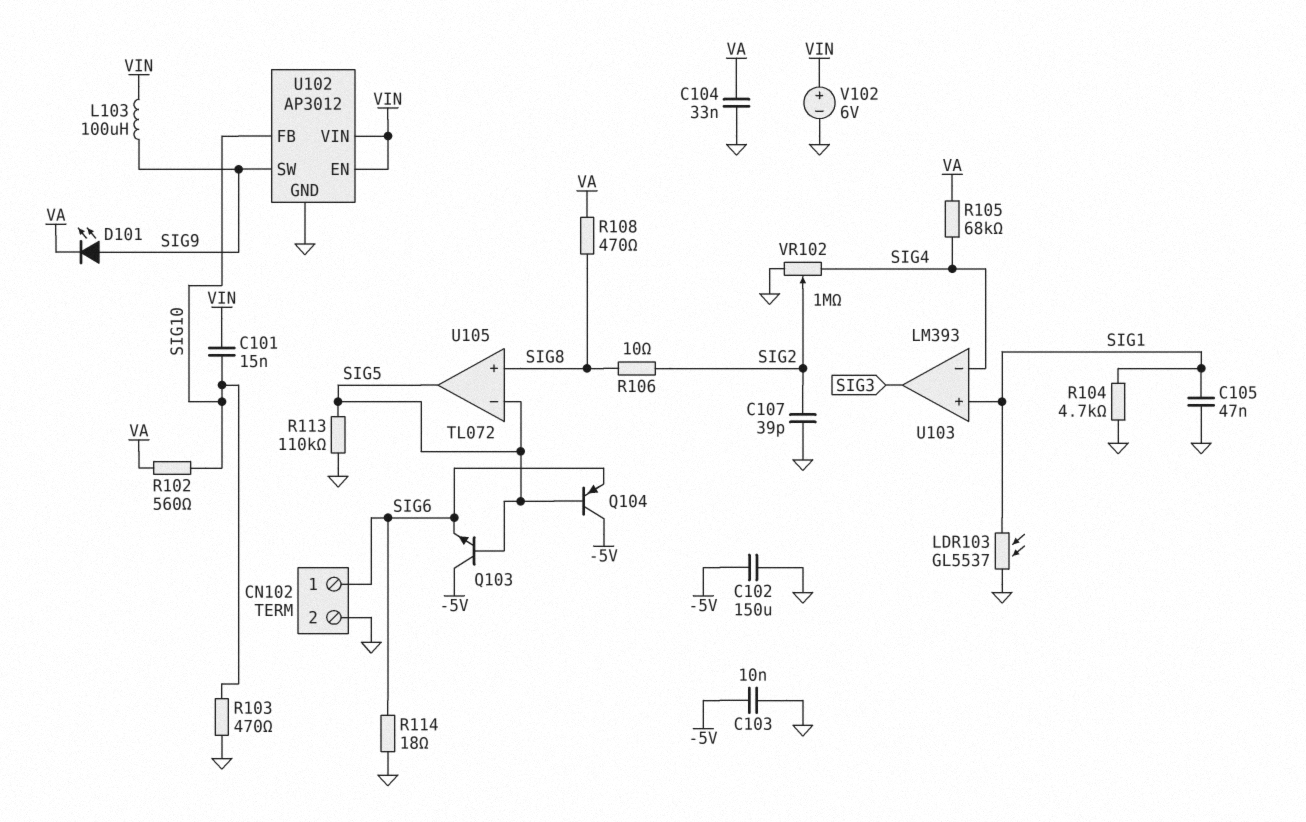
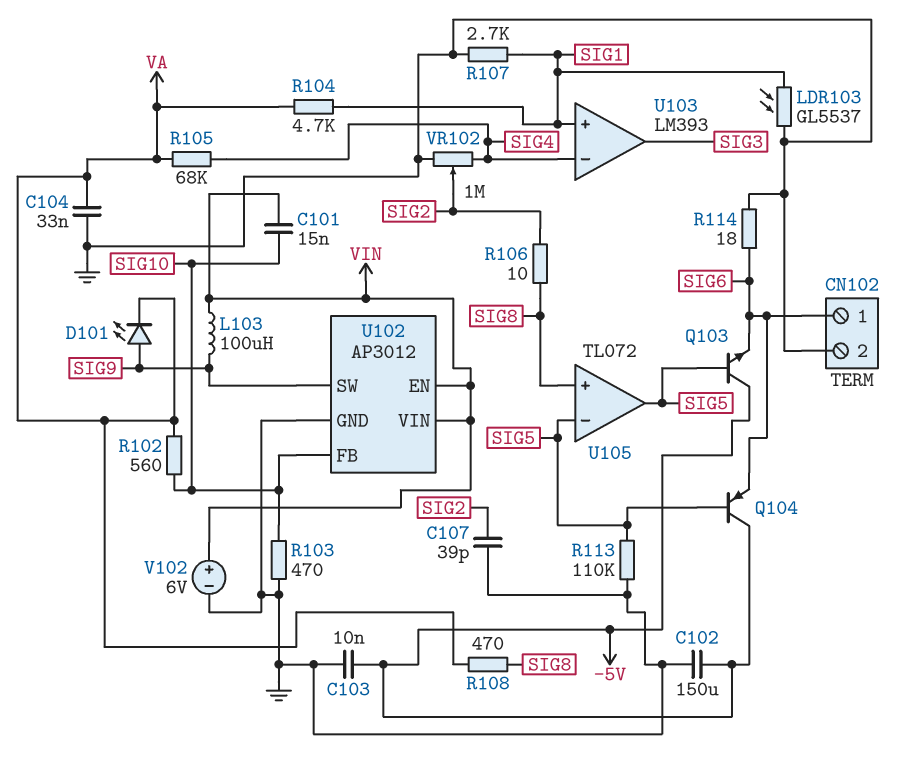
C105: 47nF (GND, SIG1) -> none
R104: 4.7k (GND, SIG1) -> 4.7k (SIG1, VA)
R107: none -> 2.7k (GND, SIG1)

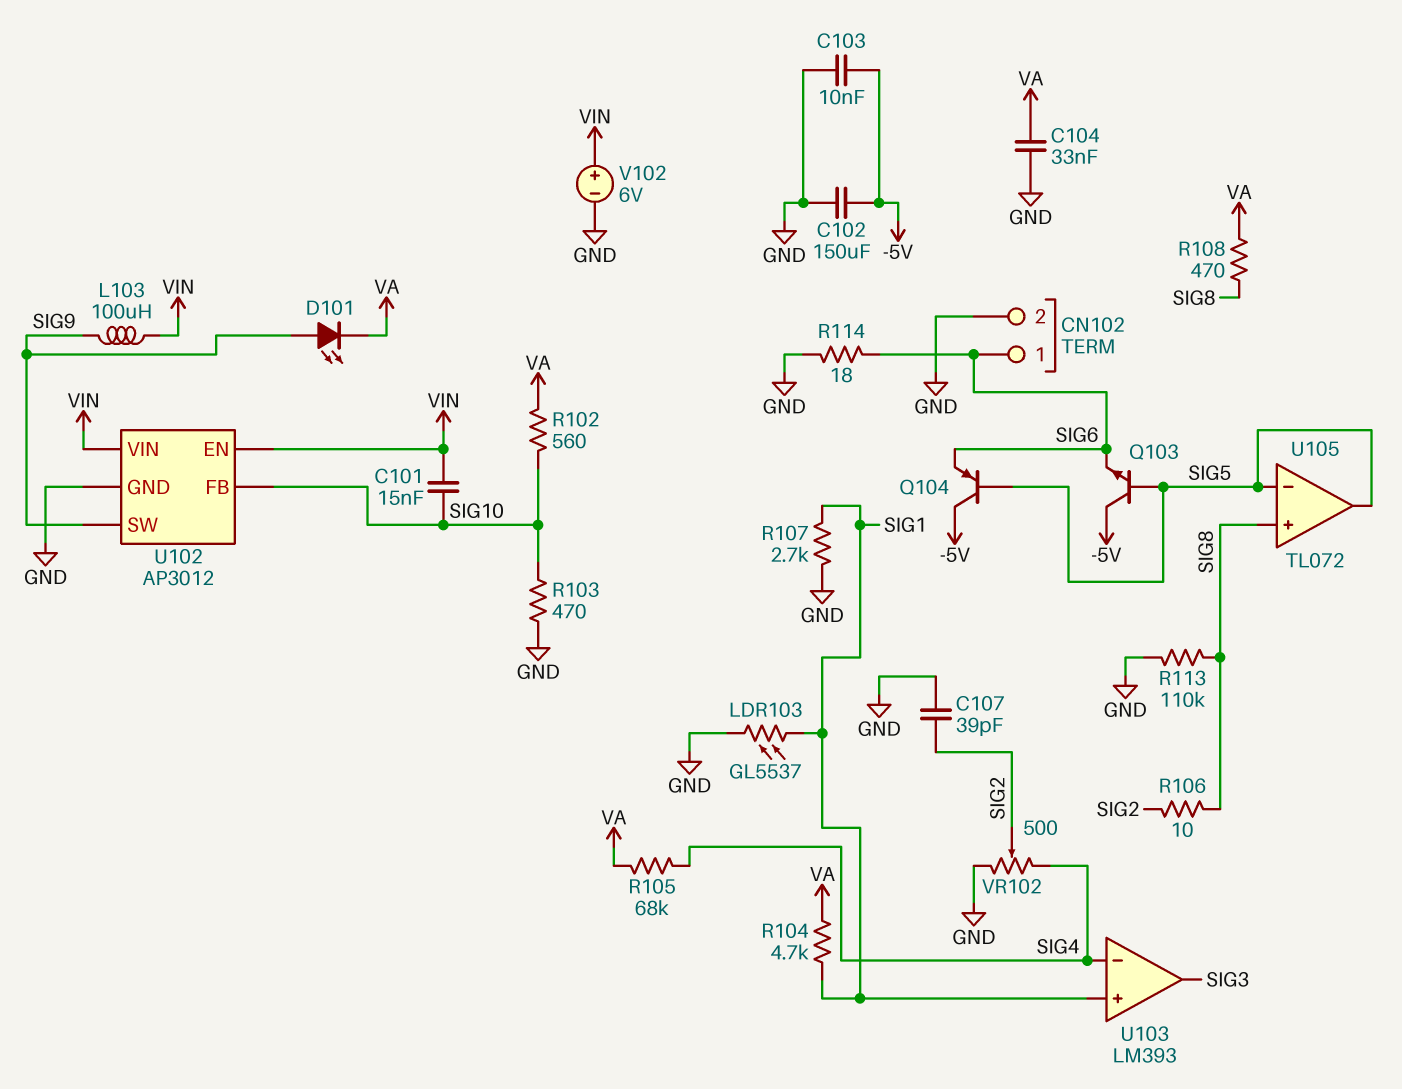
R113: 110k (GND, SIG5) -> 110k (GND, SIG8)
VR102: 1M (GND, SIG4, wiper SIG2) -> 500 (GND, SIG4, wiper SIG2)

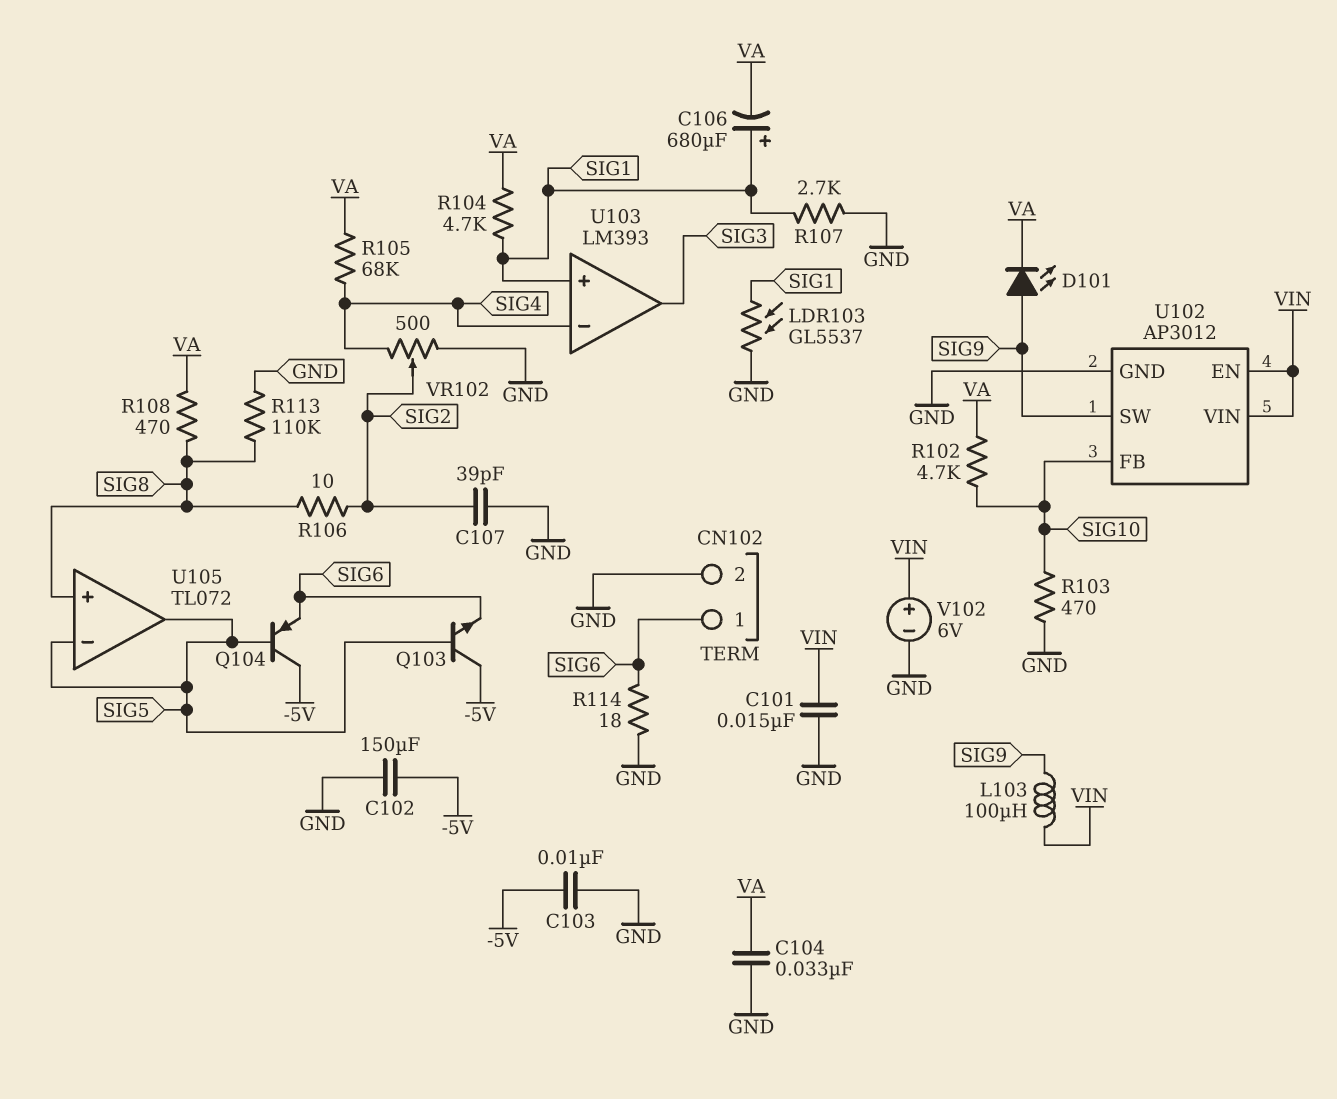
C101: 15nF (SIG10, VIN) -> 15nF (GND, VIN)
C106: none -> 680uF (plus SIG1, minus VA)
R102: 560 (SIG10, VA) -> 4.7k (SIG10, VA)

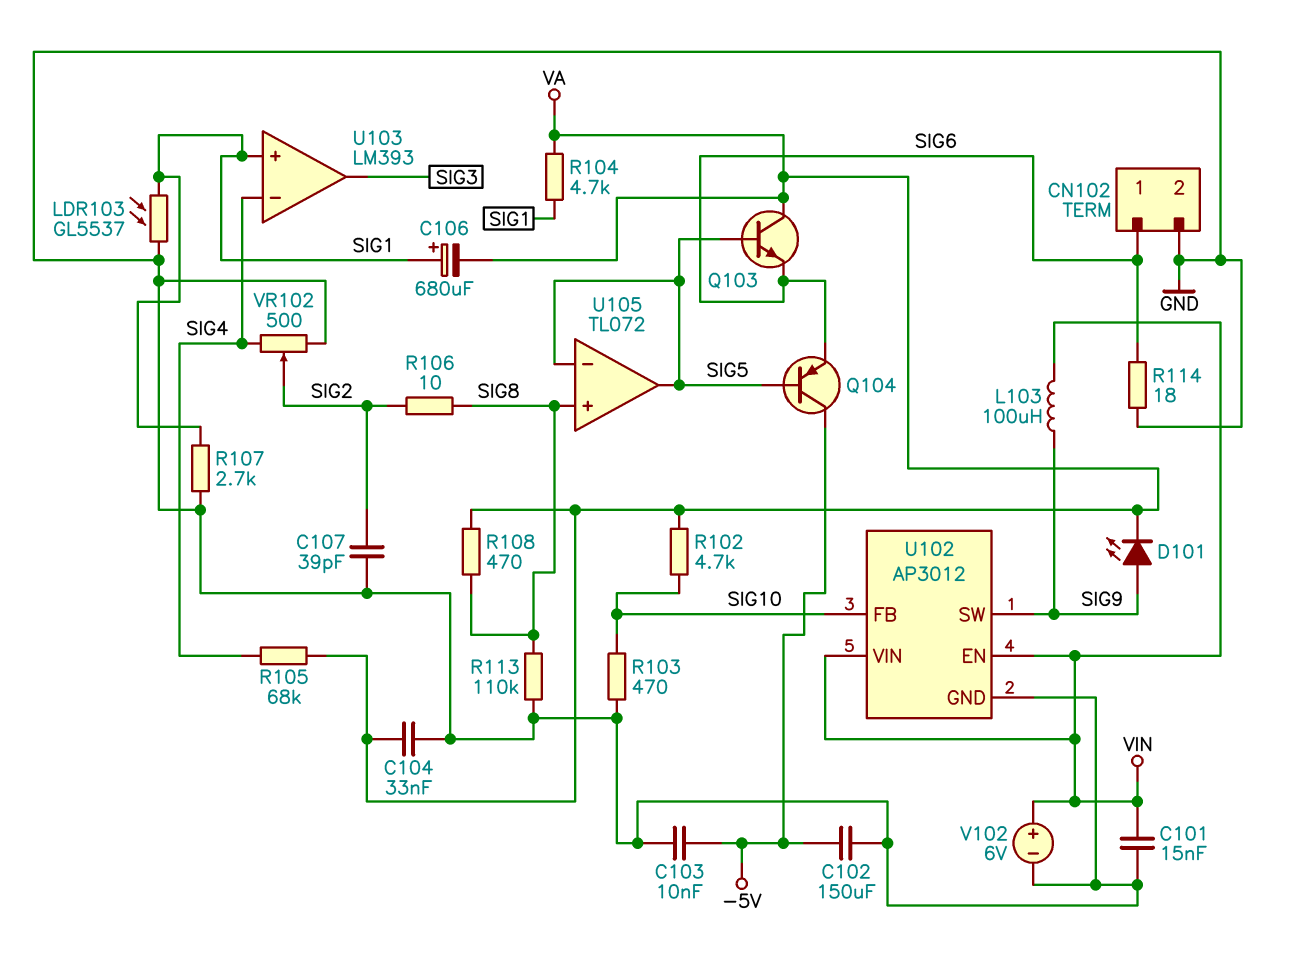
Q103: NPN (B SIG5, C -5V, E SIG6) -> NPN (B SIG5, C VA, E SIG6)

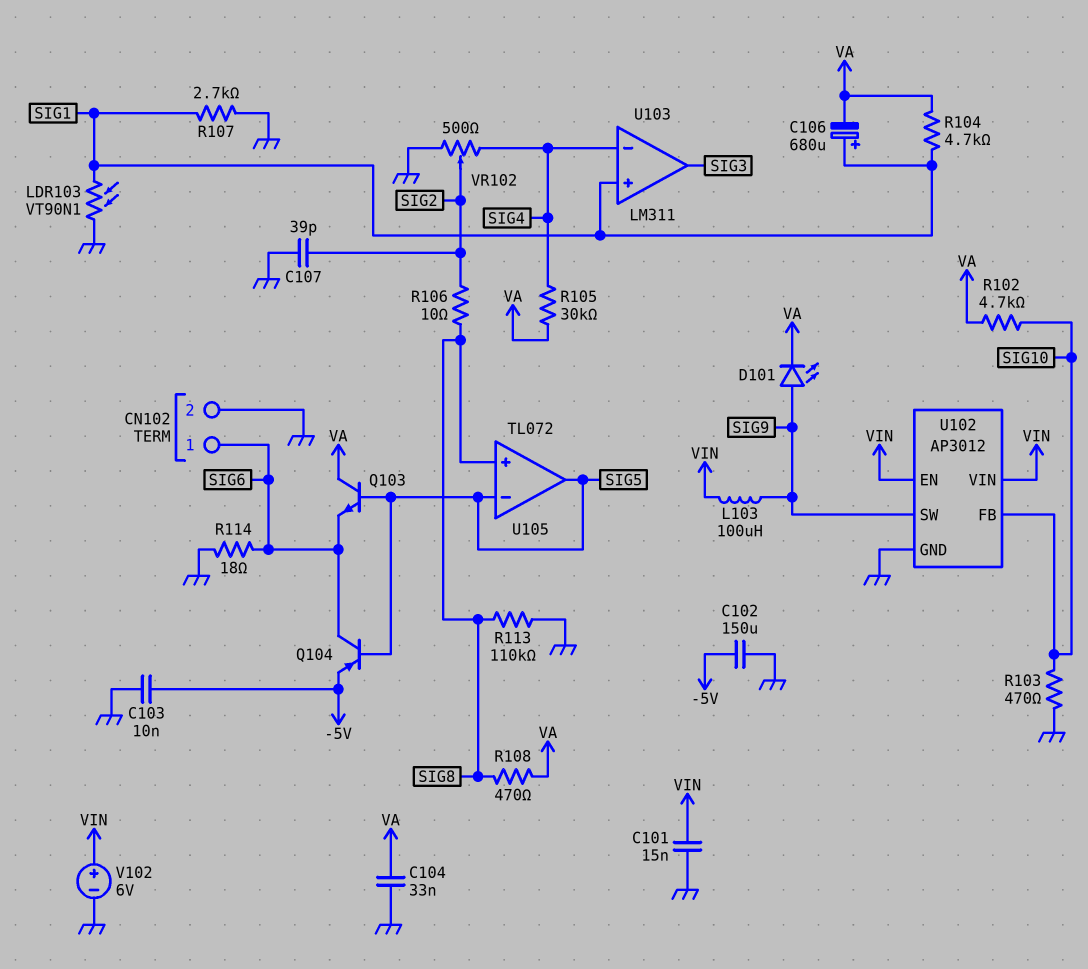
LDR103: GL5537 (GND, SIG1) -> VT90N1 (GND, SIG1)
Q104: PNP (B SIG5, C -5V, E SIG6) -> PNP (B SIG5, C SIG6, E -5V)
R105: 68k (SIG4, VA) -> 30k (SIG4, VA)
U103: LM393 -> LM311

